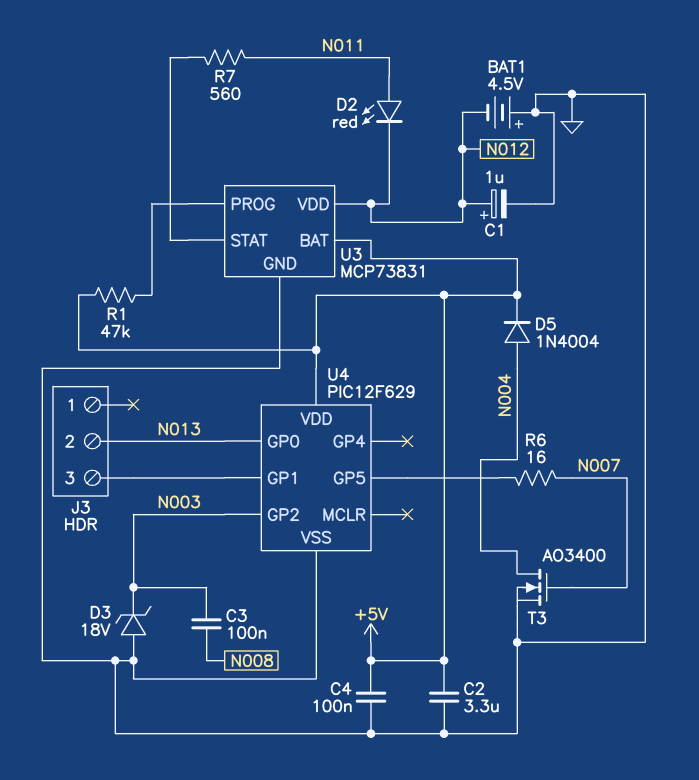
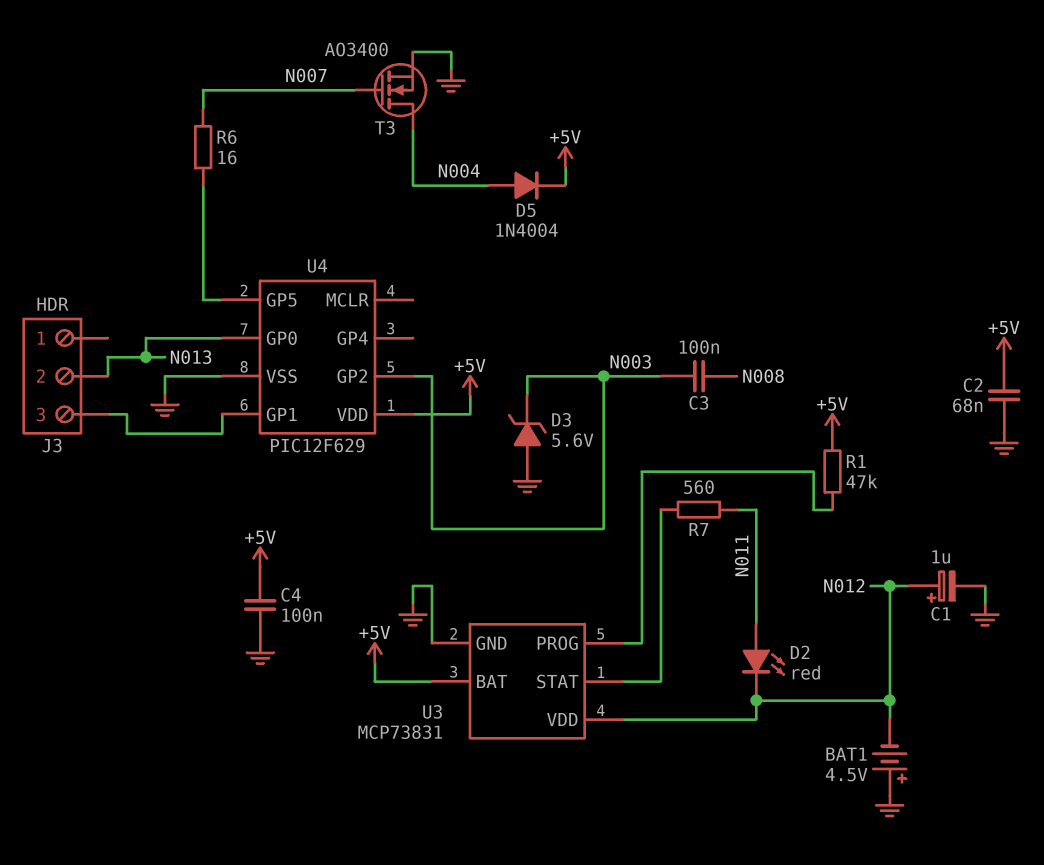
C2: 3.3uF (+5V, GND) -> 68nF (+5V, GND)
D3: zener 18V (A GND, K N003) -> zener 5.6V (A GND, K N003)

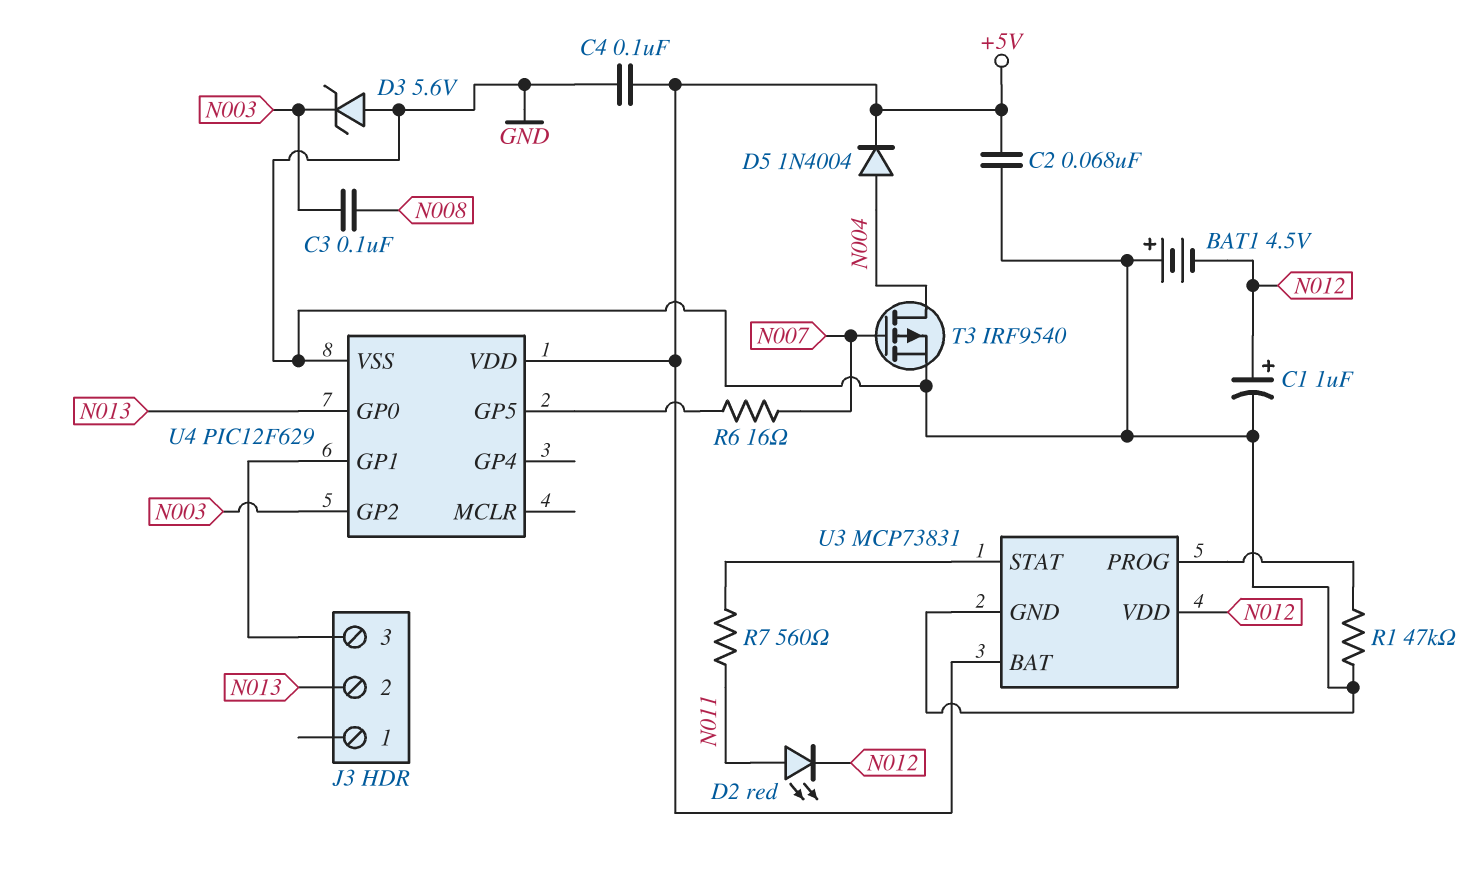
R1: 47k (+5V, U3/PROG) -> 47k (GND, U3/PROG)
T3: NMOS AO3400 (G N007, D N004, S GND) -> PMOS IRF9540 (G N007, D N004, S GND)

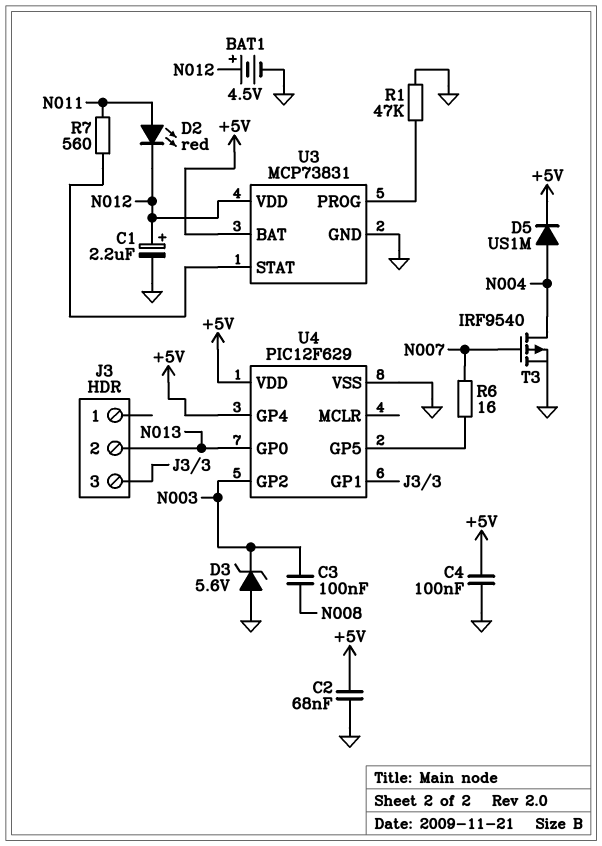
BAT1: 4.5V (plus GND, minus N012) -> 4.5V (plus N012, minus GND)
C1: 1uF (plus N012, minus GND) -> 2.2uF (plus N012, minus GND)
D5: diode 1N4004 (A N004, K +5V) -> diode US1M (A N004, K +5V)
U4 pin GP4: none -> +5V

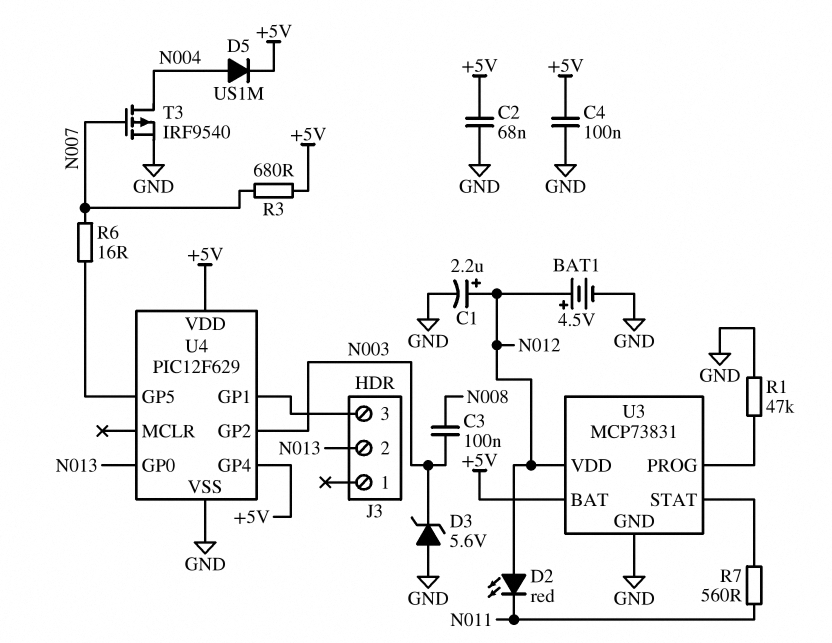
D2: LED red (A N011, K N012) -> LED red (A N012, K N011)
R3: none -> 680 (+5V, N007)

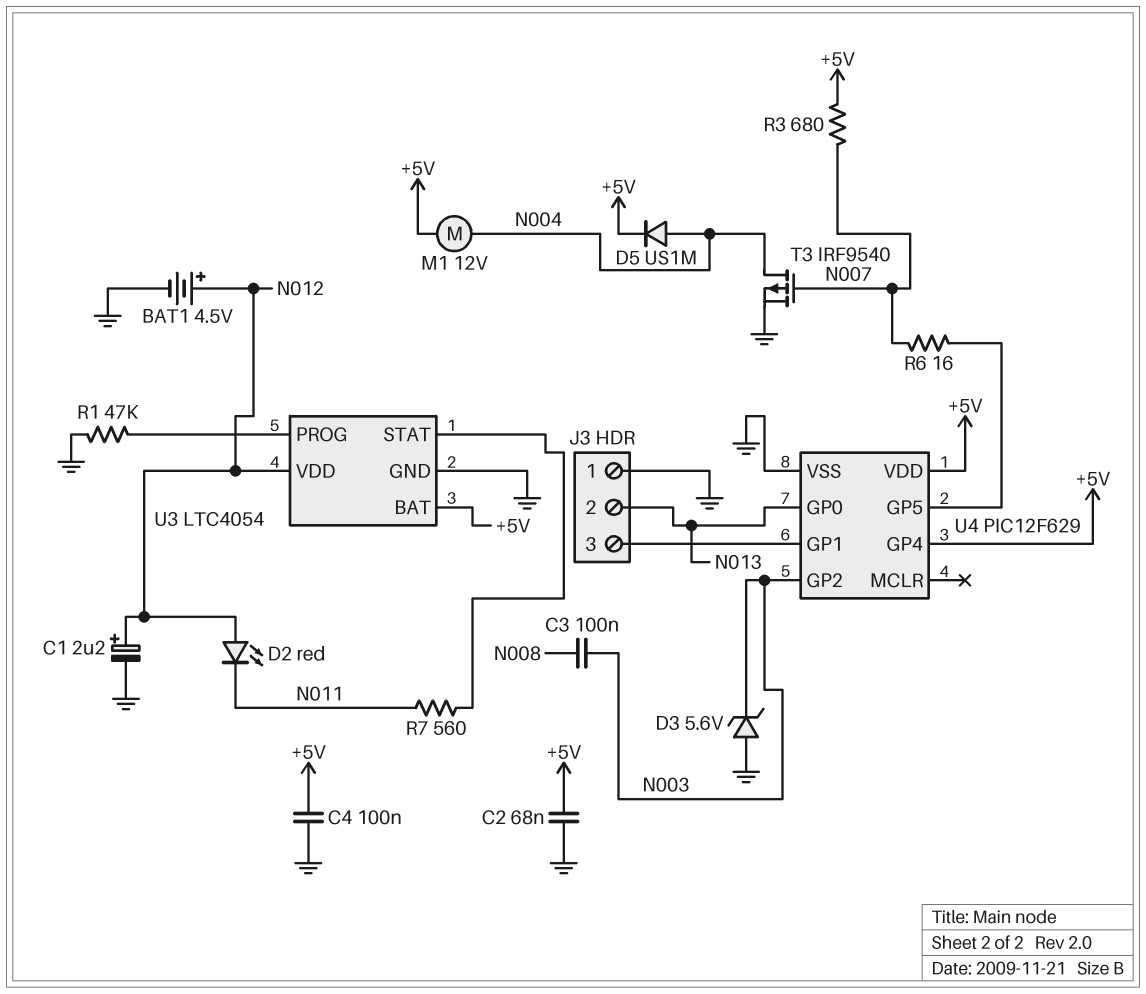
J3 pin 1: none -> GND
M1: none -> motor 12V (+5V, N004)
U3: MCP73831 -> LTC4054

